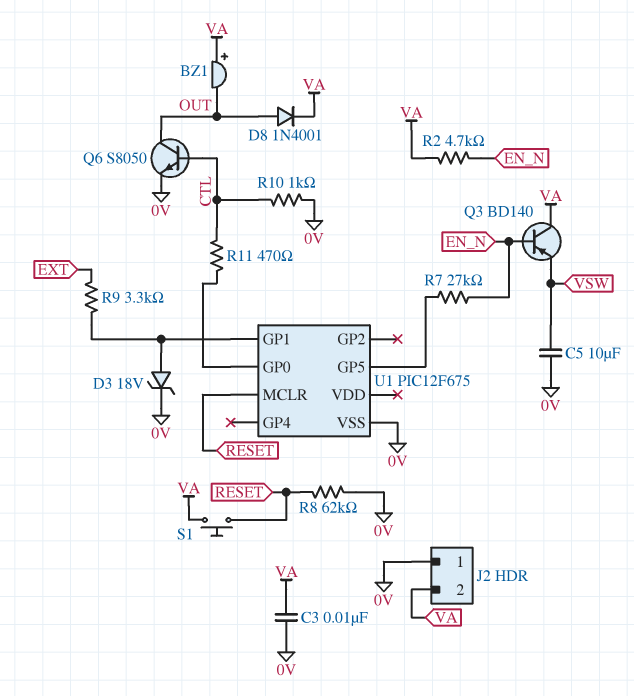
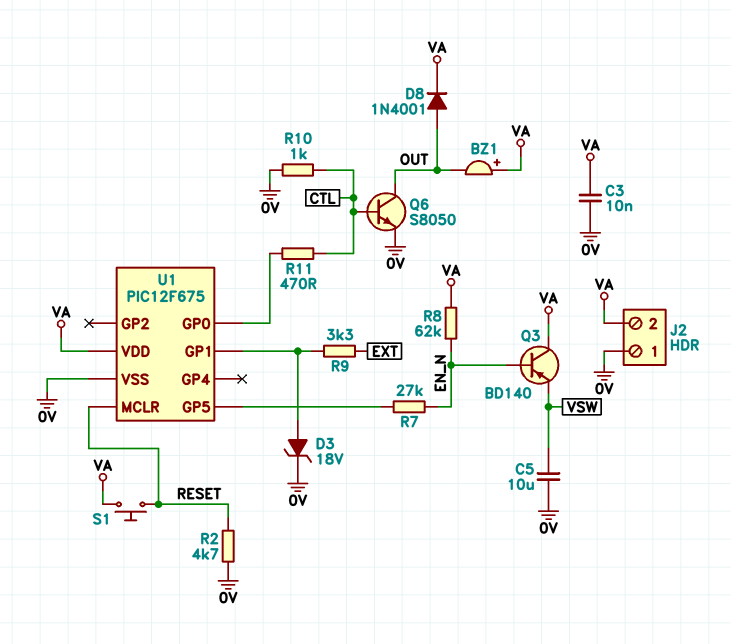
R2: 4.7k (EN_N, VA) -> 4.7k (0V, RESET)
R8: 62k (0V, RESET) -> 62k (EN_N, VA)
U1 pin VDD: none -> VA

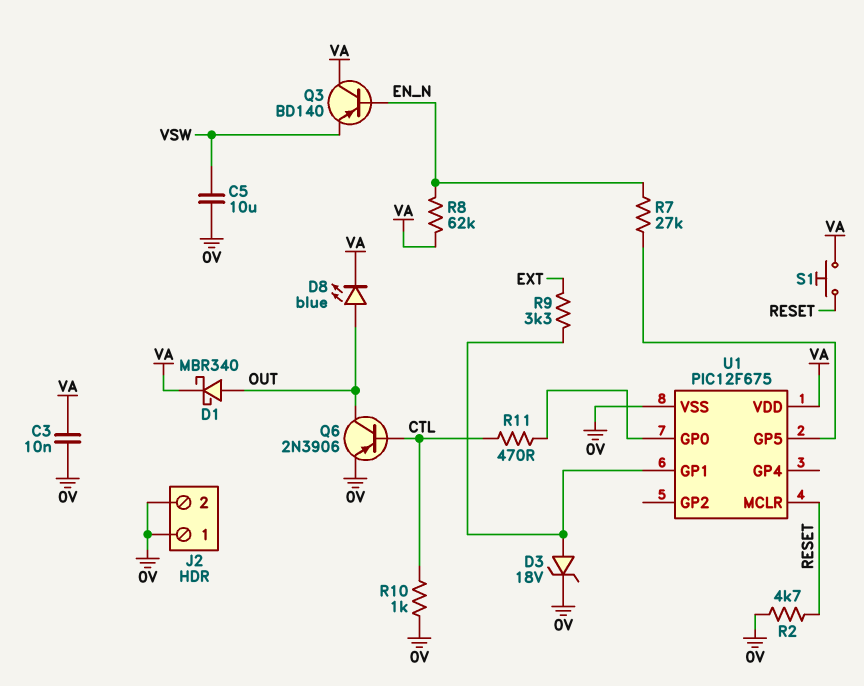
BZ1: buzzer (plus VA, minus OUT) -> none
D1: none -> schottky MBR340 (A OUT, K VA)
D8: diode 1N4001 (A OUT, K VA) -> LED blue (A OUT, K VA)
J2 pin 2: VA -> 0V
Q6: NPN S8050 (B CTL, C OUT, E 0V) -> PNP 2N3906 (B CTL, C OUT, E 0V)

